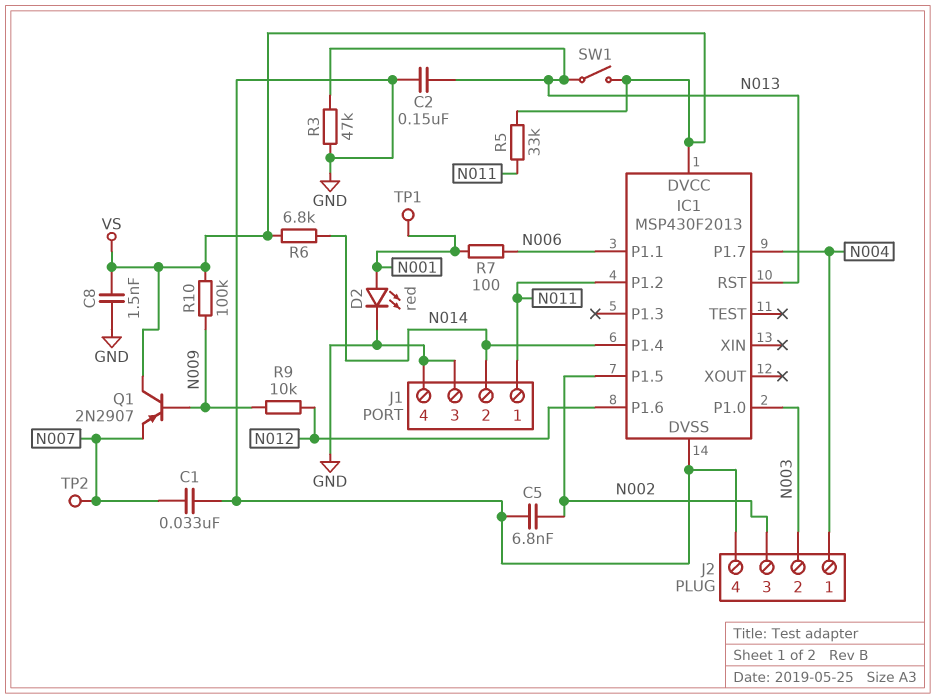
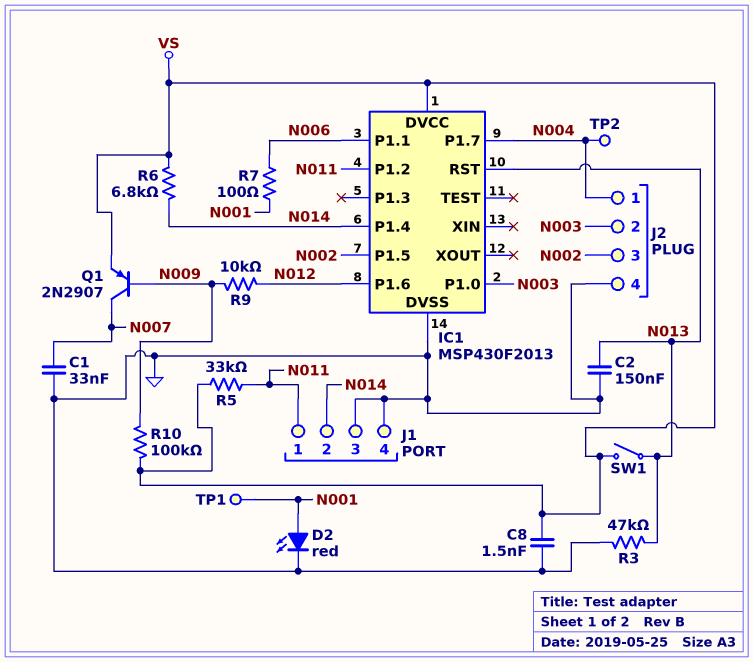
C5: 6.8nF (GND, N002) -> none
Q1: PNP 2N2907 (B N009, C VS, E N007) -> PNP 2N2907 (B N009, C N007, E VS)
TP2: test point (N007) -> test point (N004)

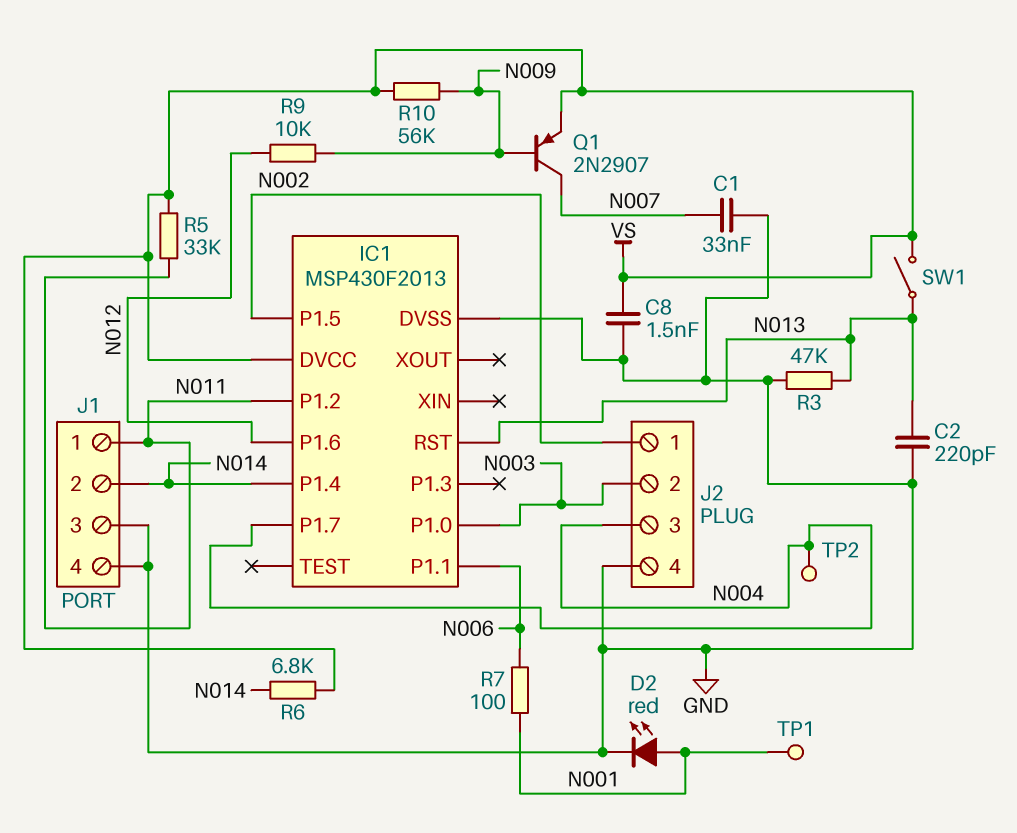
C2: 150nF (GND, N013) -> 220pF (GND, N013)
J2 pin 1: N004 -> N002
J2 pin 3: N002 -> N004
R10: 100k (N009, VS) -> 56k (N009, VS)

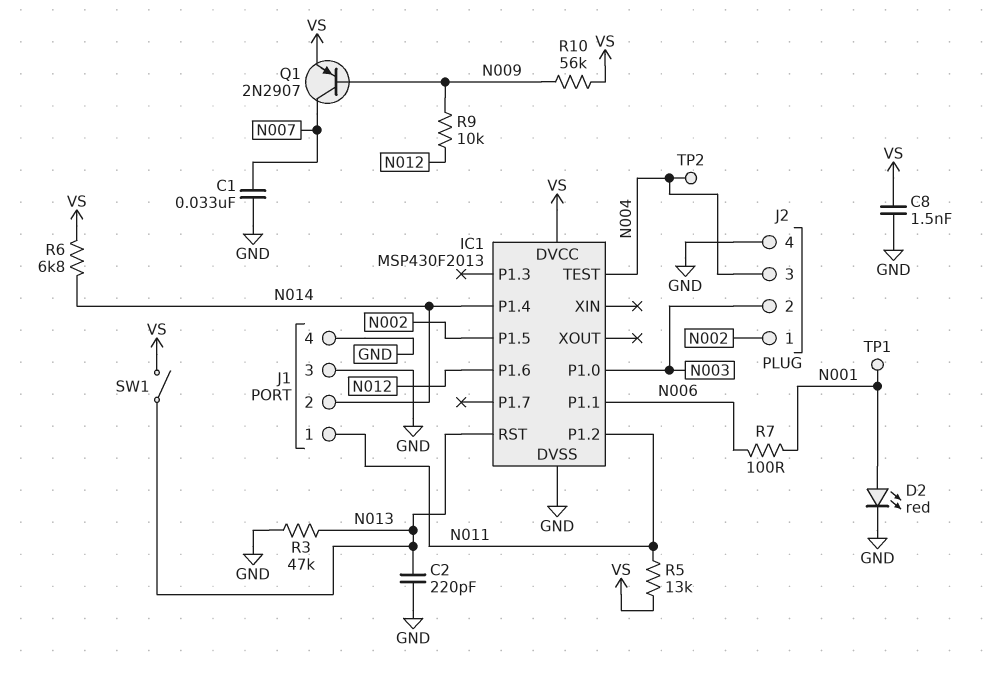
IC1 pin P1.7: N004 -> none
IC1 pin TEST: none -> N004
R5: 33k (N011, VS) -> 13k (N011, VS)

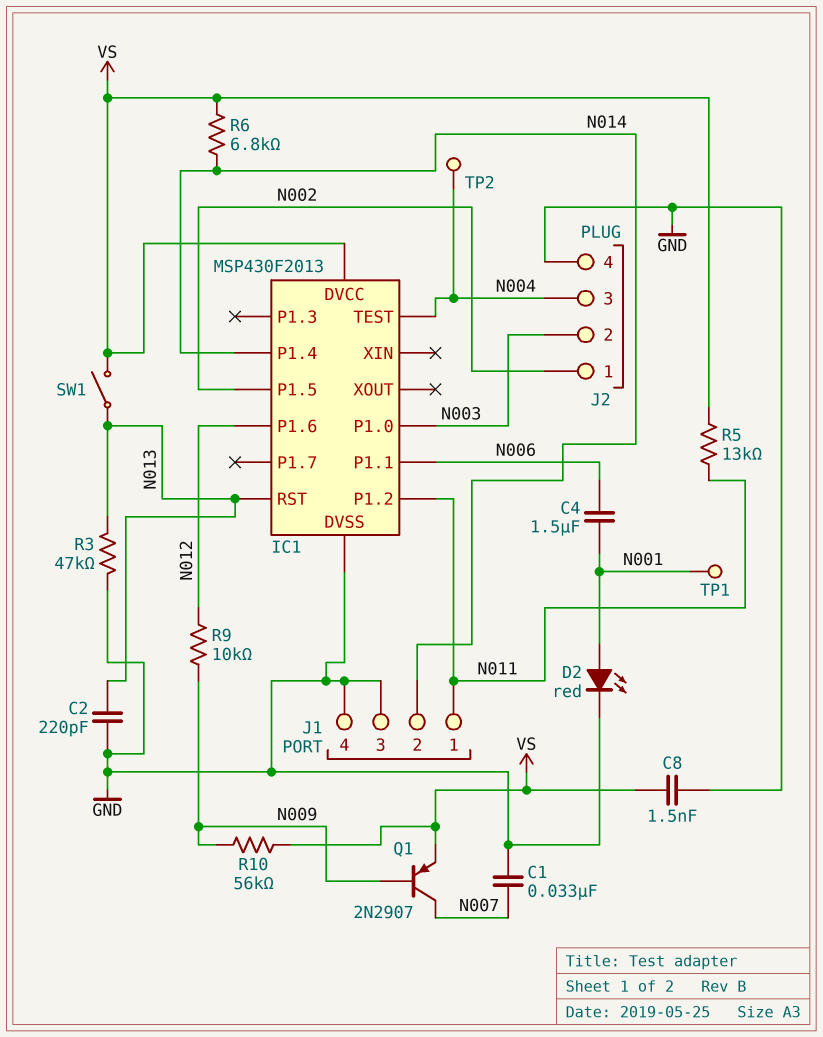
C4: none -> 1.5uF (N001, N006)
R7: 100 (N001, N006) -> none

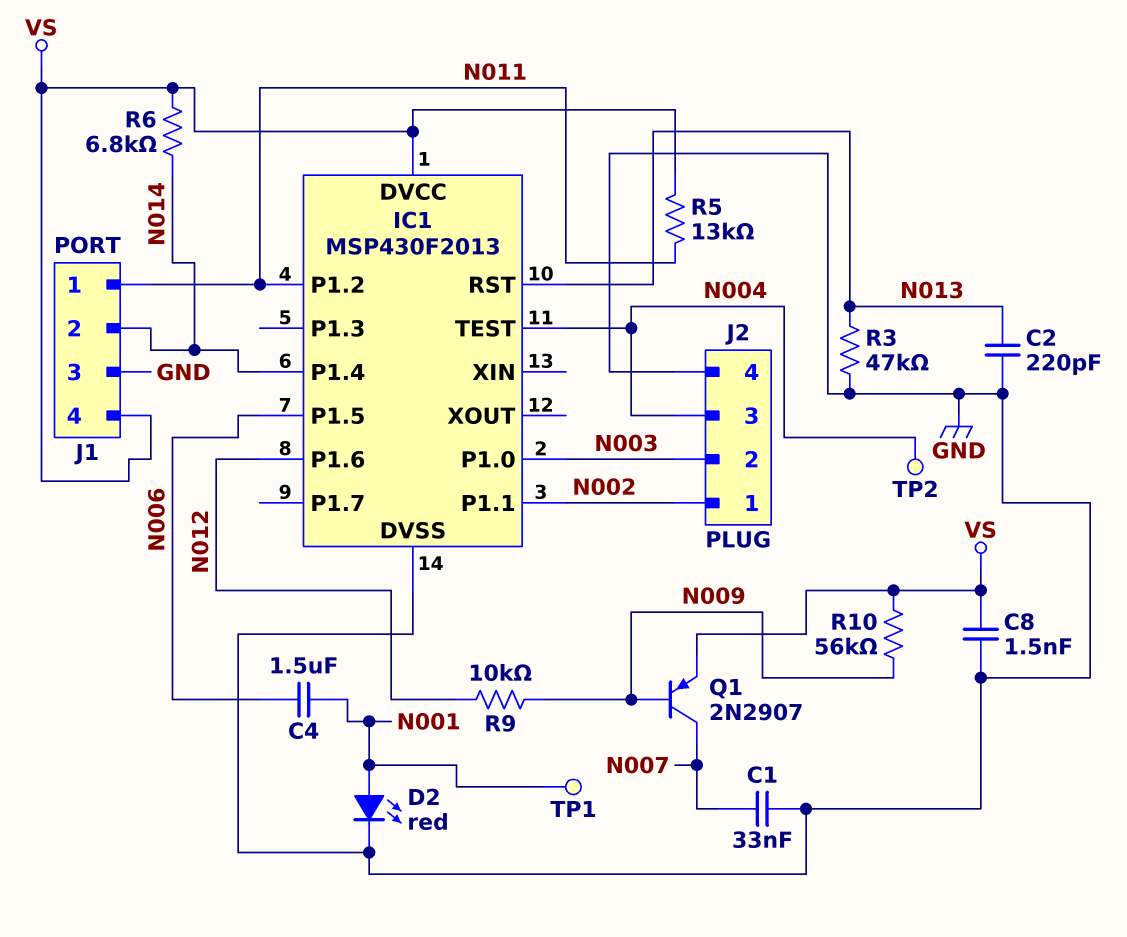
IC1 pin P1.1: N006 -> N002
IC1 pin P1.5: N002 -> N006
J1 pin 4: GND -> VS
SW1: switch (N013, VS) -> none

